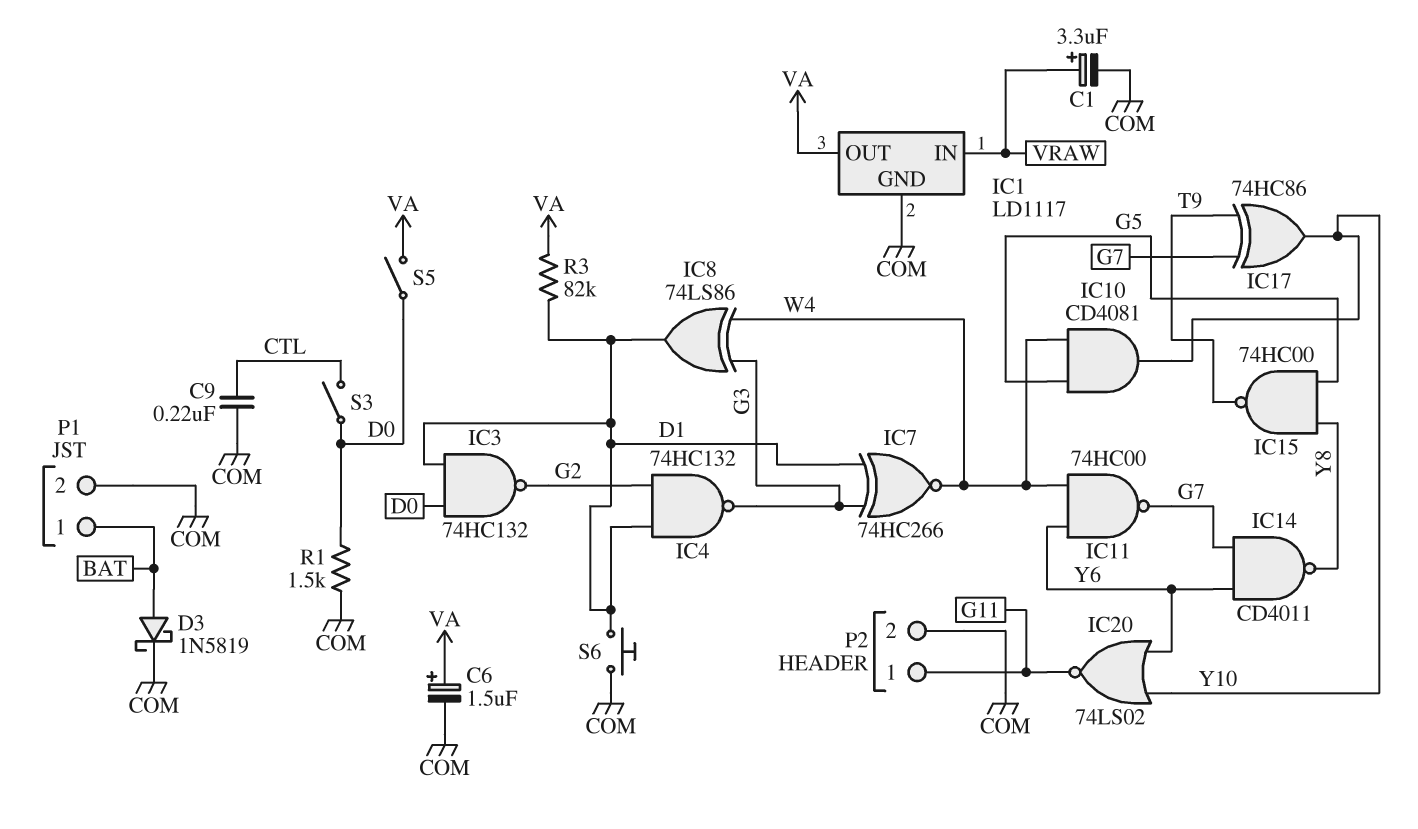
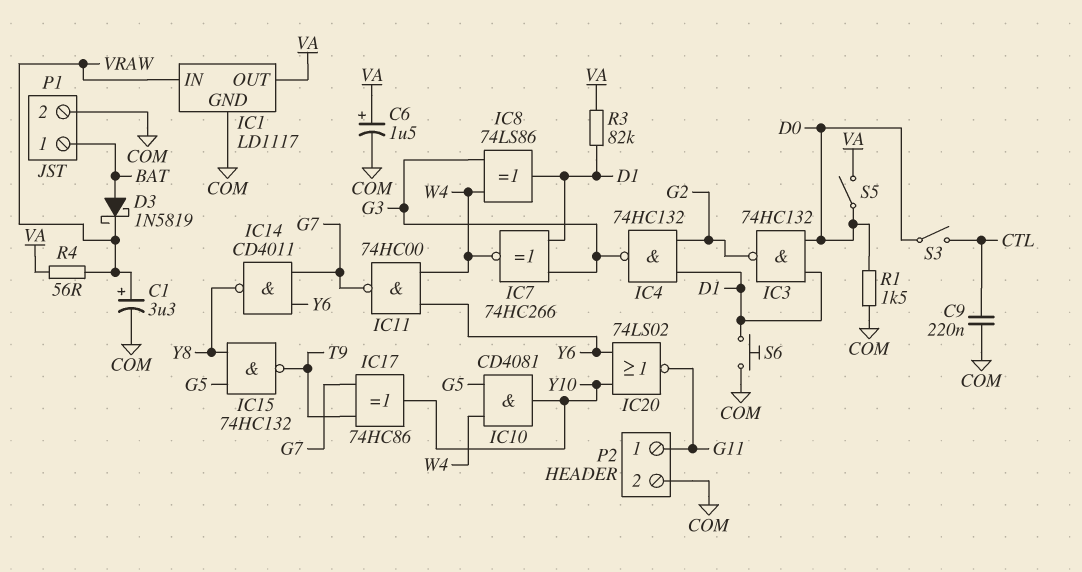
D3: schottky 1N5819 (A BAT, K COM) -> schottky 1N5819 (A BAT, K VRAW)
IC15: NAND 74HC00 (in G5, in Y8, out T9) -> NAND 74HC132 (in G5, in Y8, out T9)
R4: none -> 56 (VA, VRAW)

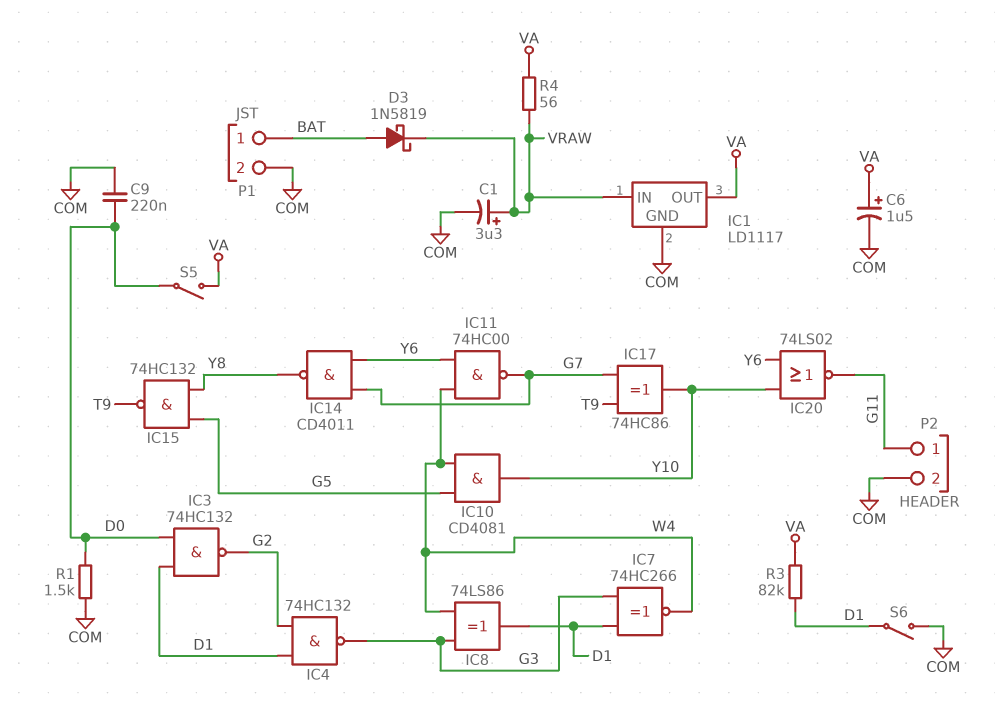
C9: 220nF (COM, CTL) -> 220nF (COM, D0)
S3: switch (CTL, D0) -> none
S6: button (COM, D1) -> switch (COM, D1)

